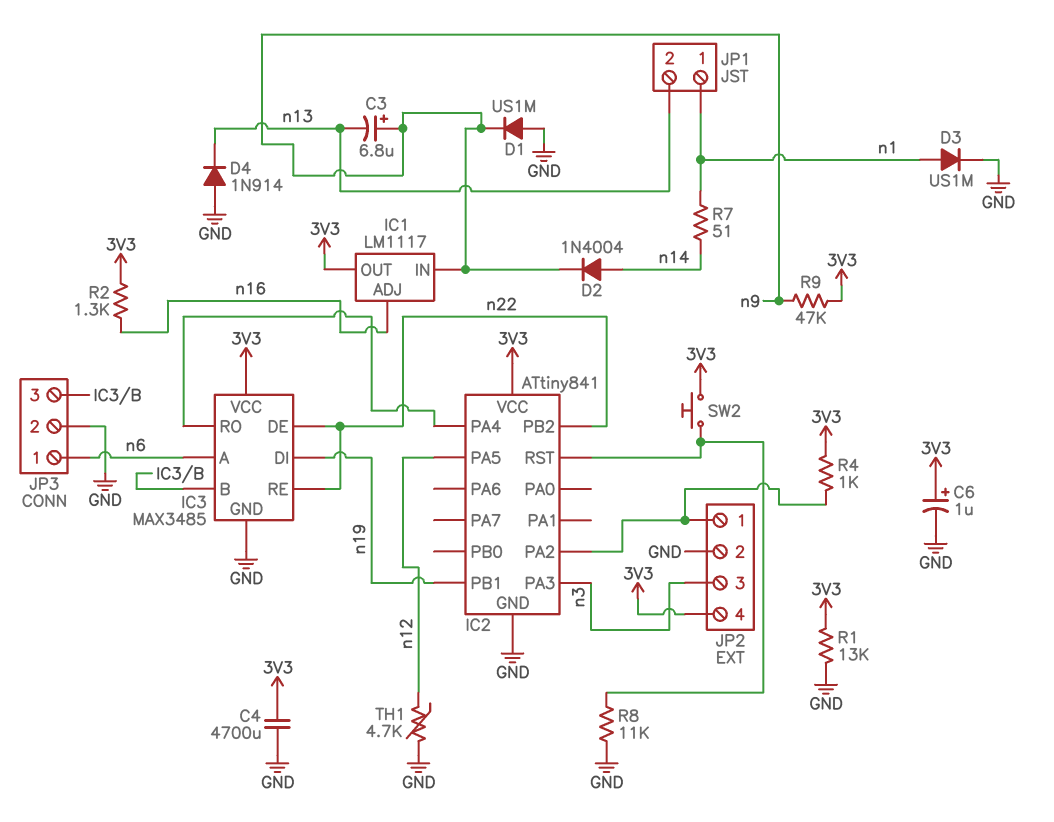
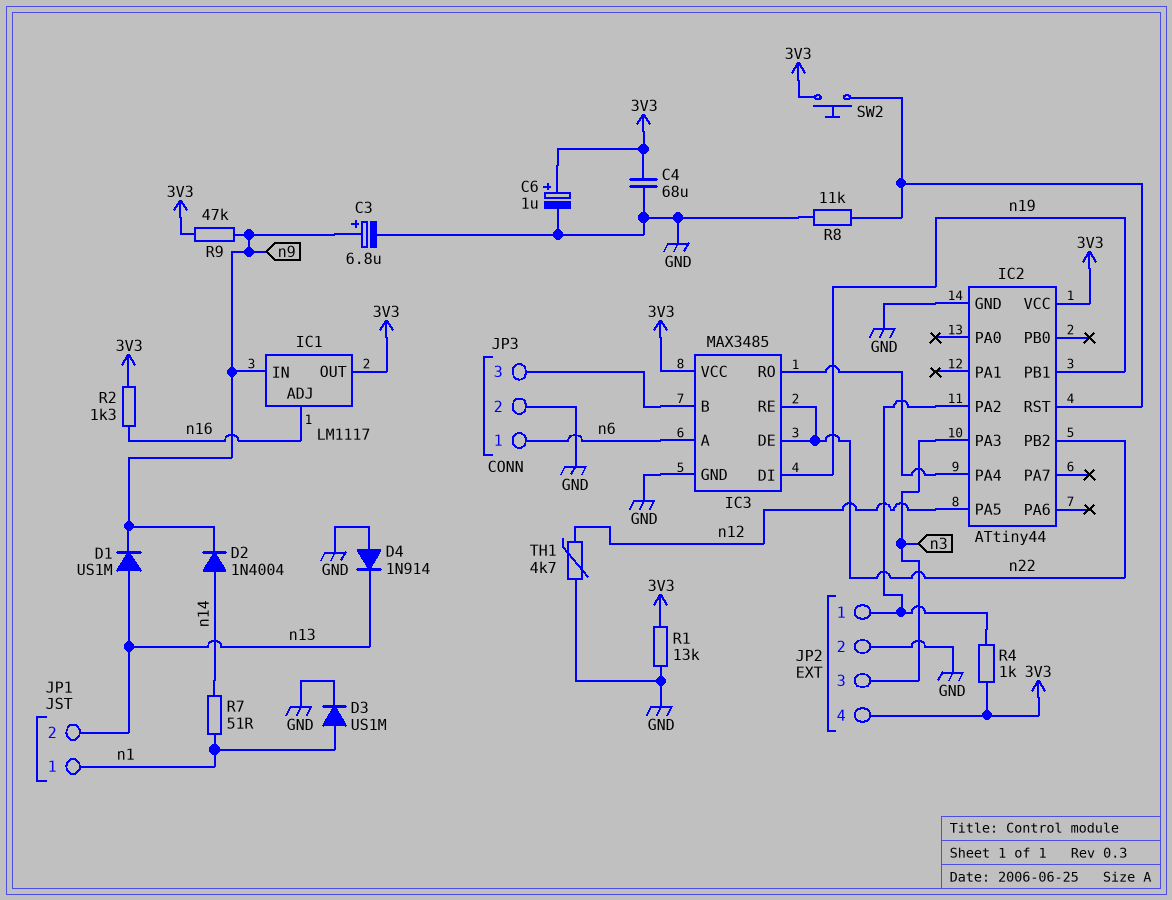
C3: 6.8uF (plus n9, minus n13) -> 6.8uF (plus n9, minus GND)
C4: 4700uF (3V3, GND) -> 68uF (3V3, GND)
D1: diode US1M (A GND, K n9) -> diode US1M (A n13, K n9)
IC2: ATtiny841 -> ATtiny44

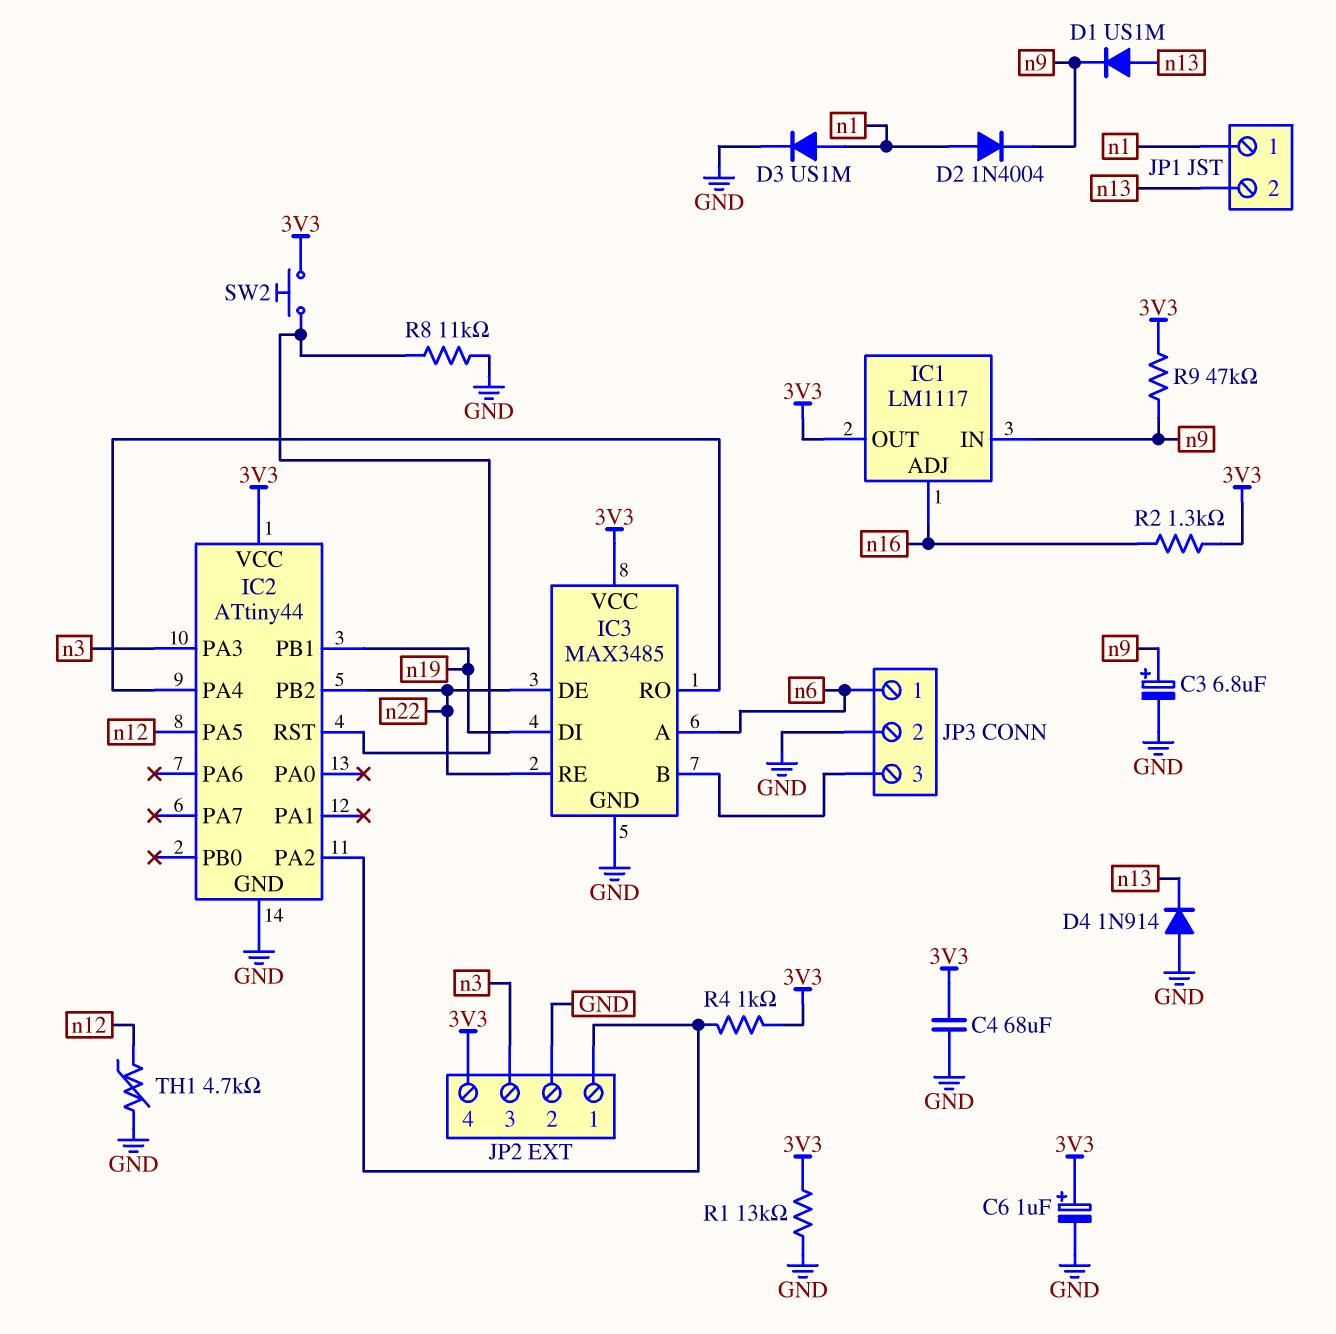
D2: diode 1N4004 (A n14, K n9) -> diode 1N4004 (A n1, K n9)
R7: 51 (n1, n14) -> none

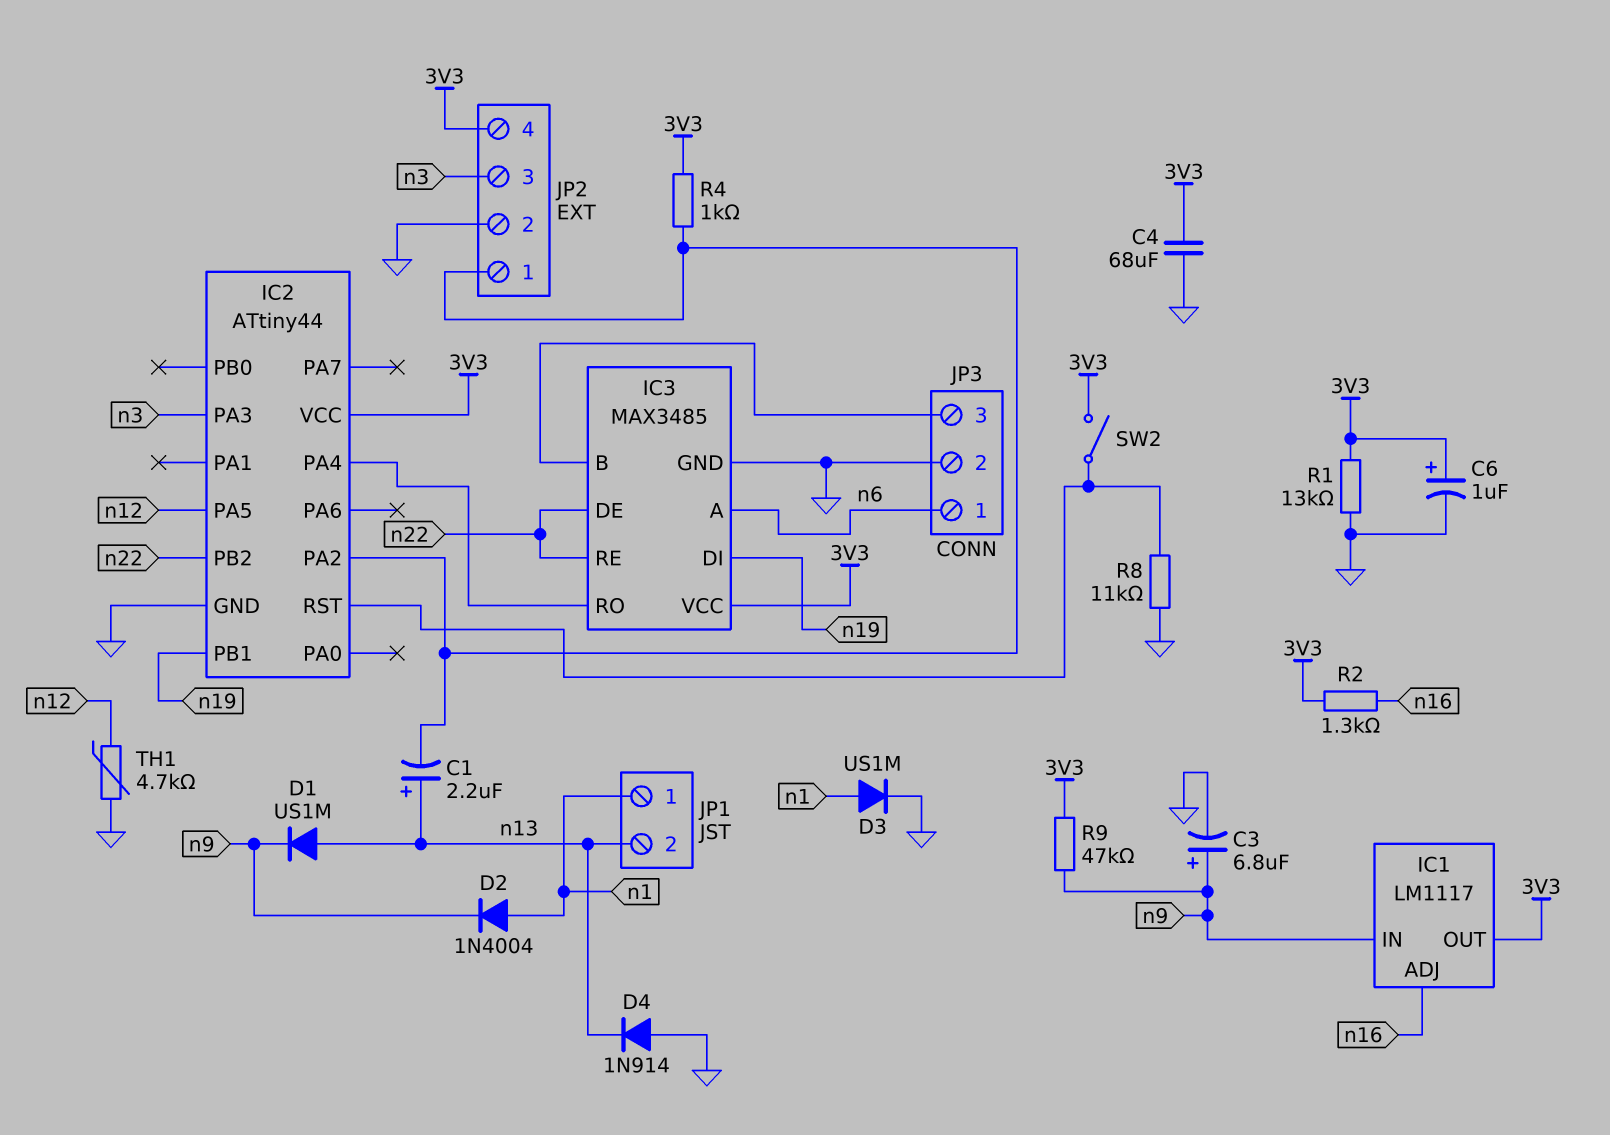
C1: none -> 2.2uF (plus n13, minus IC2/PA2)
SW2: button (3V3, IC2/RST) -> switch (3V3, IC2/RST)

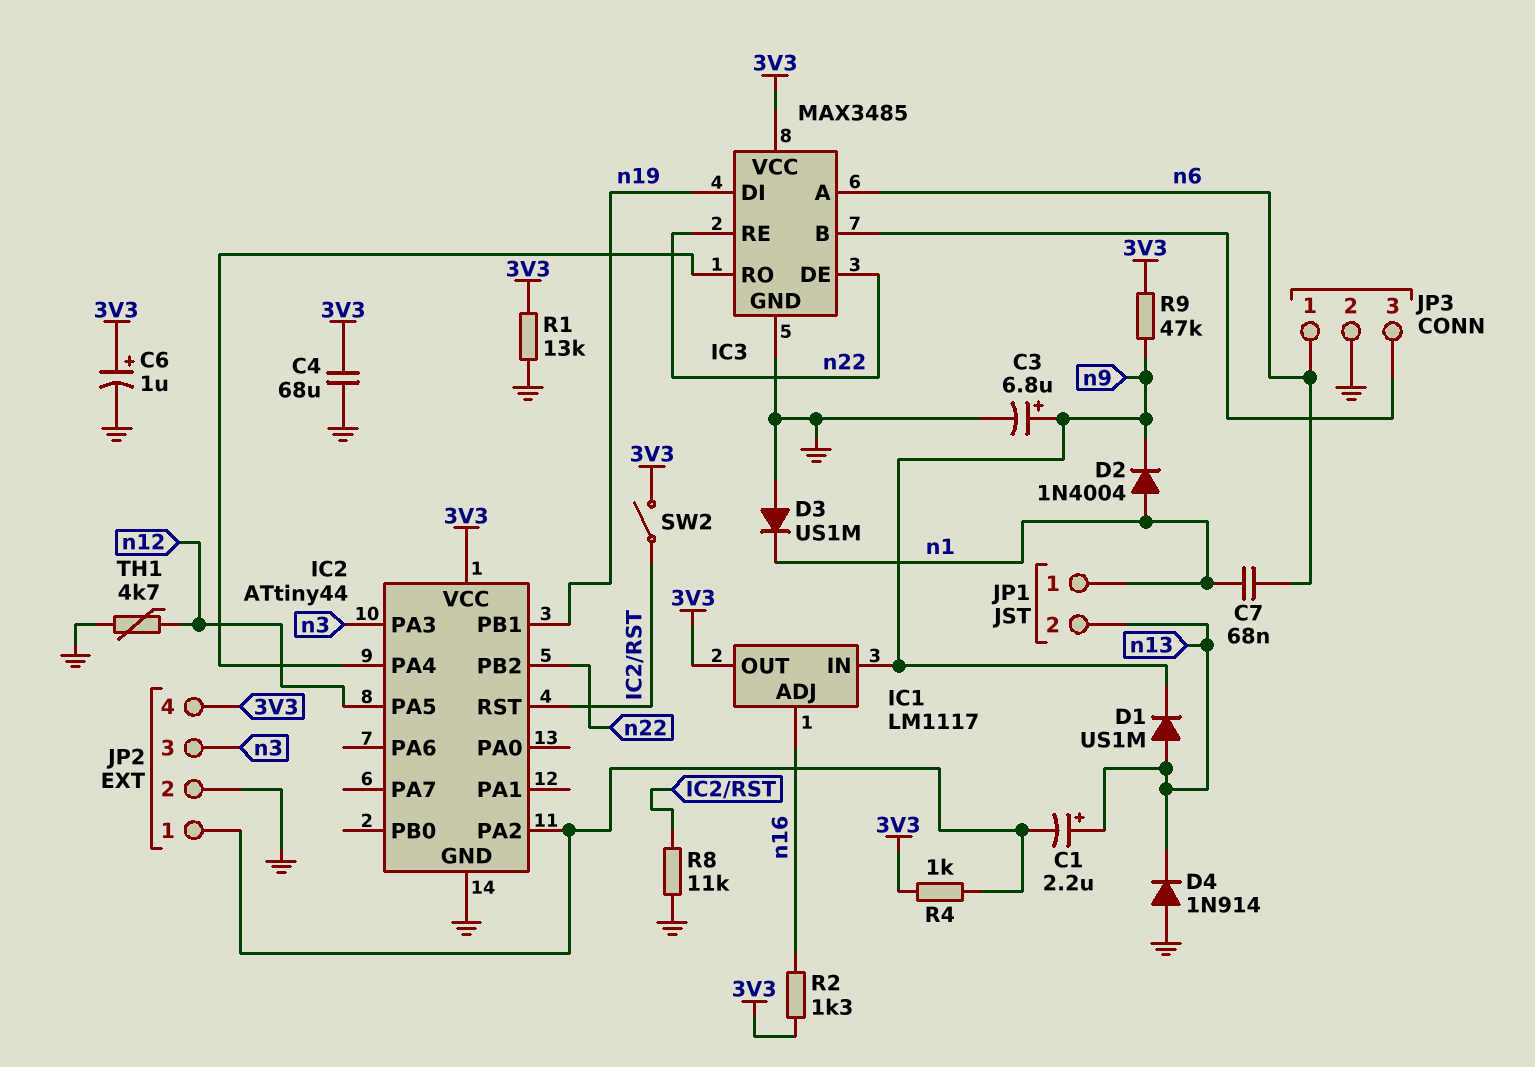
C7: none -> 68nF (n1, n6)
D3: diode US1M (A n1, K GND) -> diode US1M (A GND, K n1)

